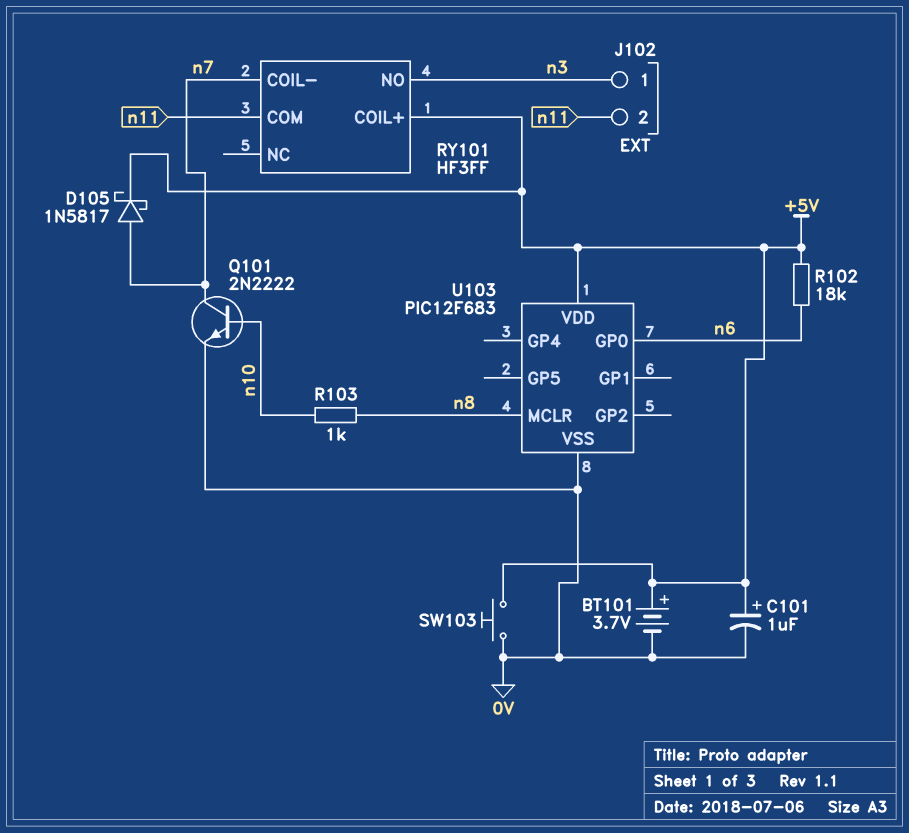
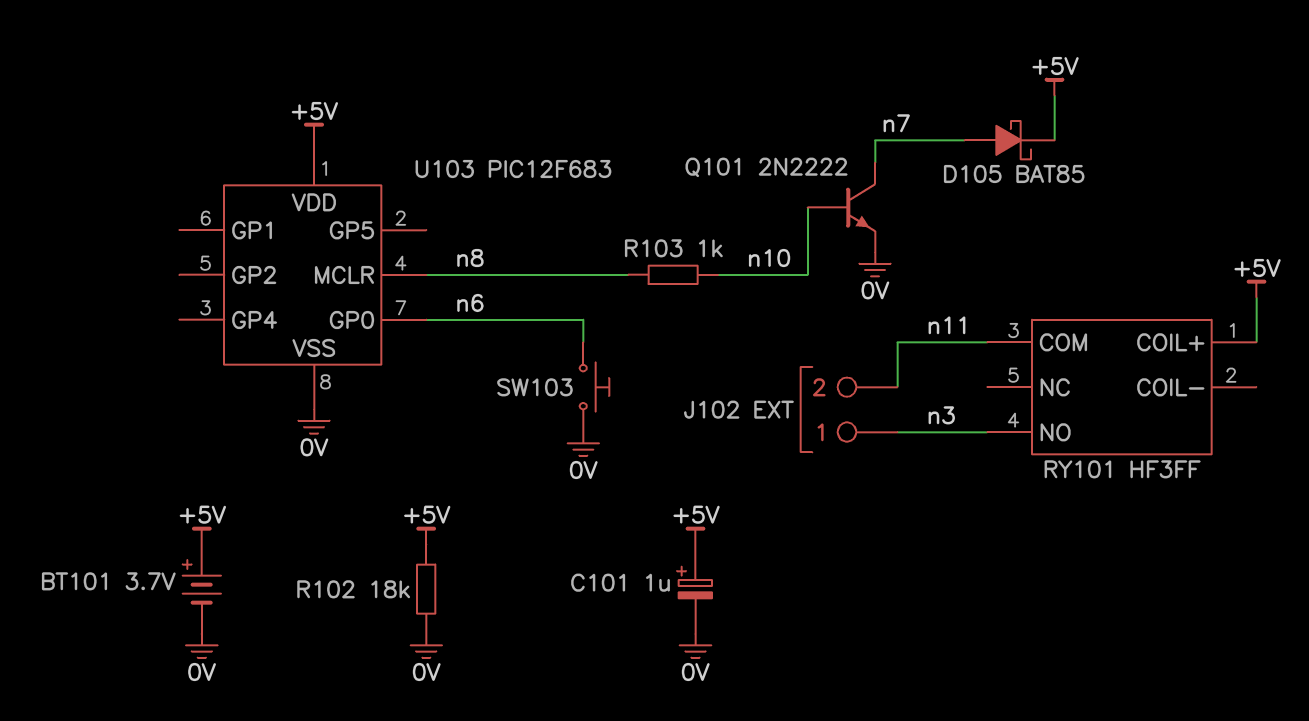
D105: schottky 1N5817 (A n7, K +5V) -> schottky BAT85 (A n7, K +5V)
R102: 18k (+5V, n6) -> 18k (+5V, 0V)
RY101 pin COIL-: n7 -> none
SW103: button (+5V, 0V) -> button (0V, n6)

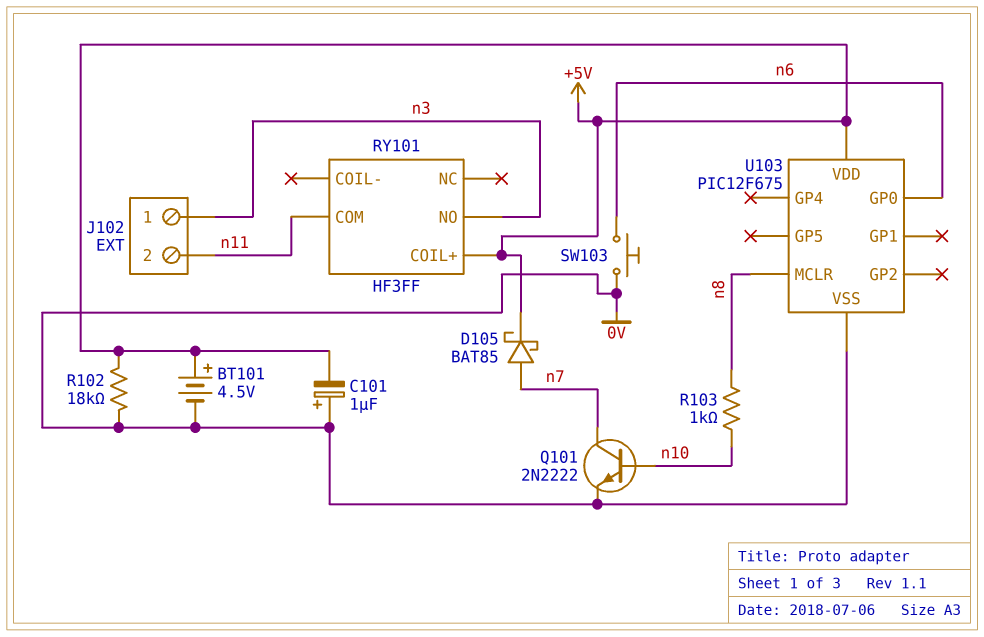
BT101: 3.7V (plus +5V, minus 0V) -> 4.5V (plus +5V, minus 0V)
C101: 1uF (plus +5V, minus 0V) -> 1uF (plus 0V, minus +5V)
U103: PIC12F683 -> PIC12F675

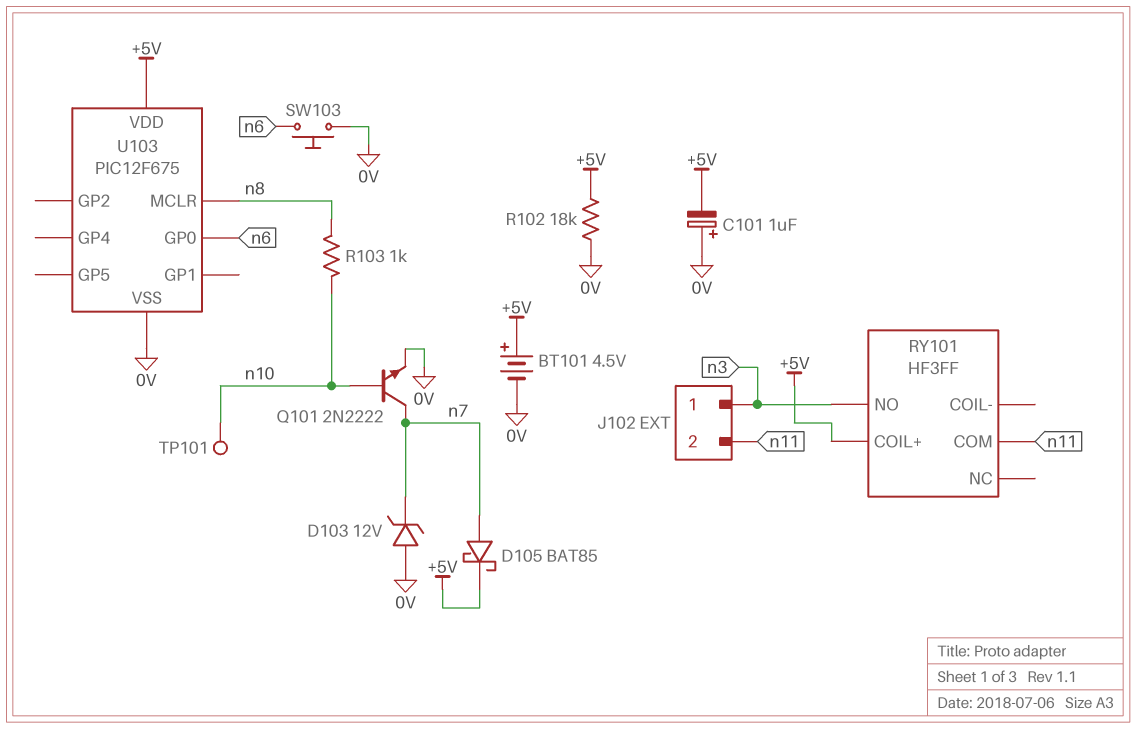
D103: none -> zener 12V (A 0V, K n7)
TP101: none -> test point (n10)

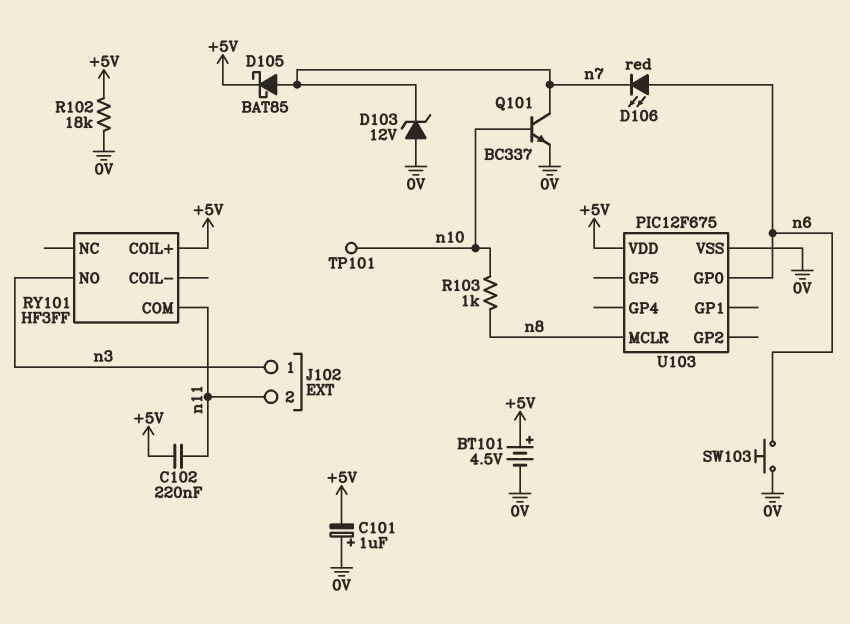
C102: none -> 220nF (+5V, n11)
D106: none -> LED red (A n6, K n7)
Q101: NPN 2N2222 (B n10, C n7, E 0V) -> NPN BC337 (B n10, C n7, E 0V)

